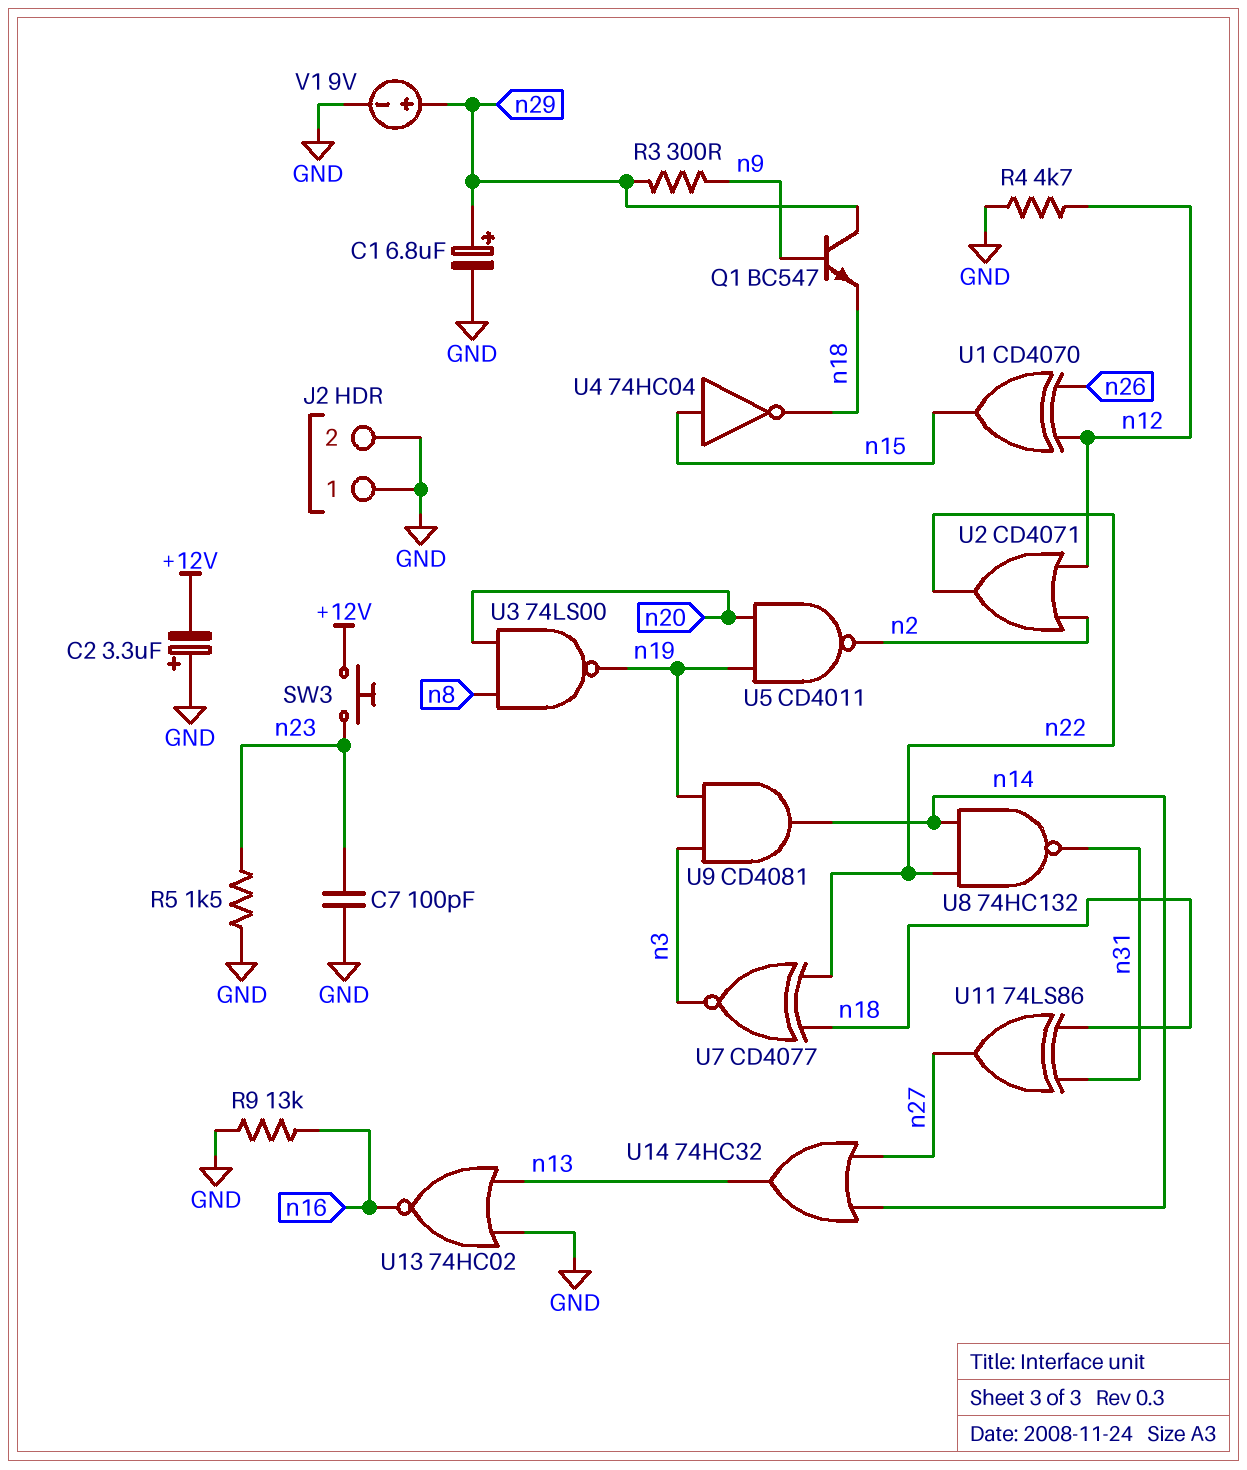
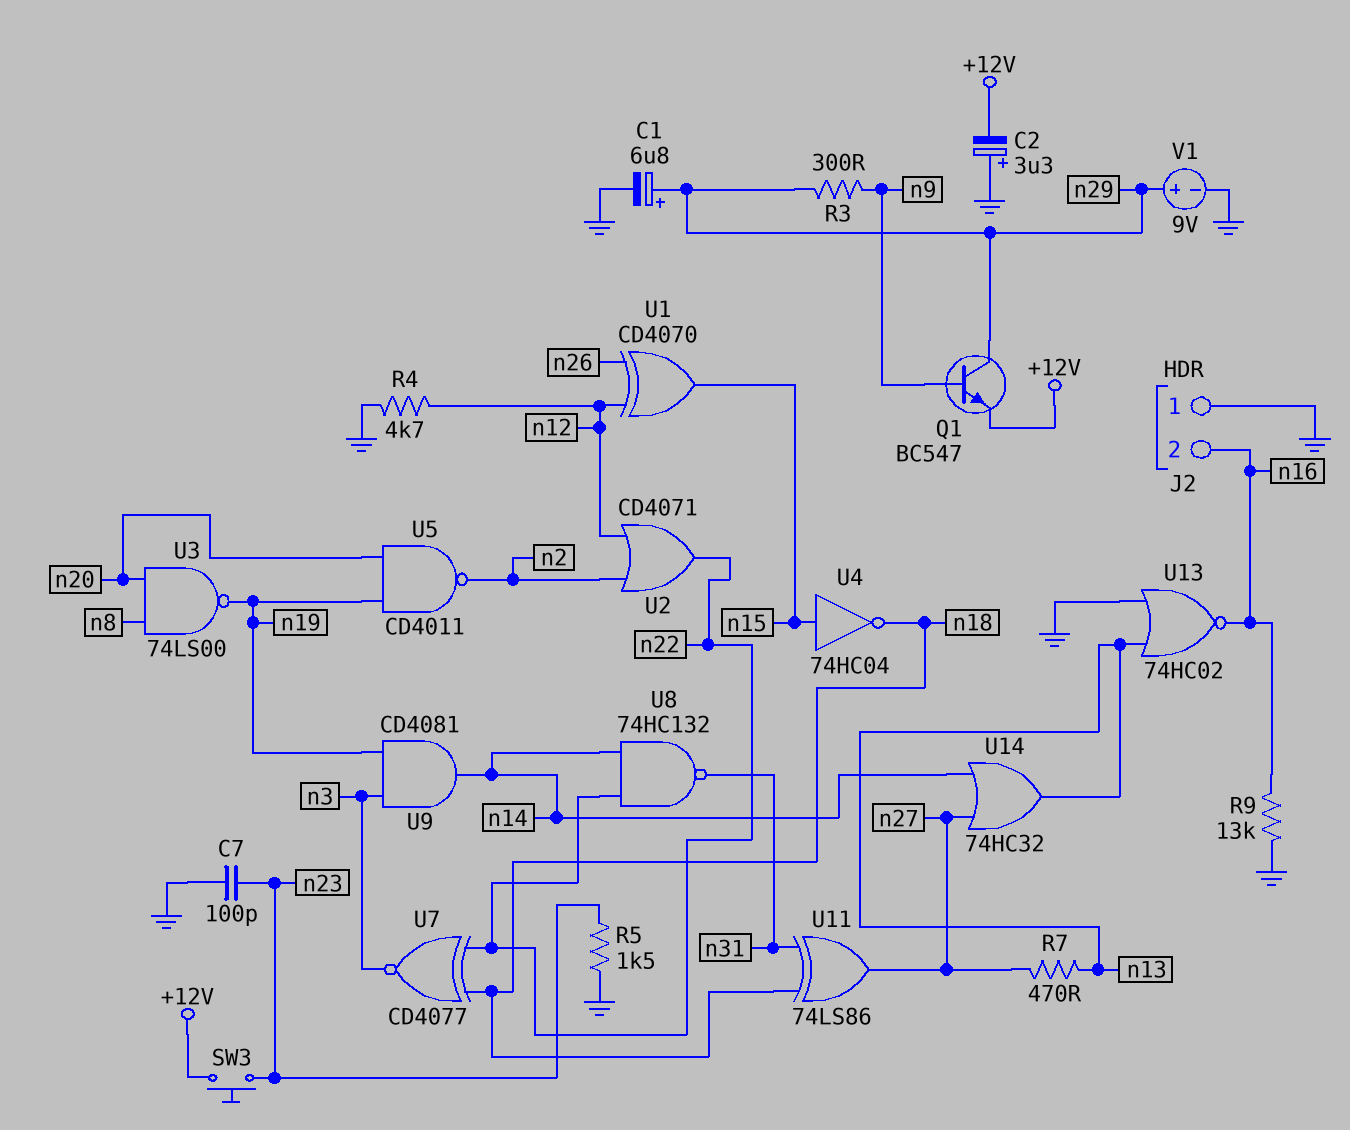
J2 pin 2: GND -> n16
Q1: NPN BC547 (B n9, C n29, E n18) -> NPN BC547 (B n9, C n29, E +12V)
R7: none -> 470 (n13, n27)

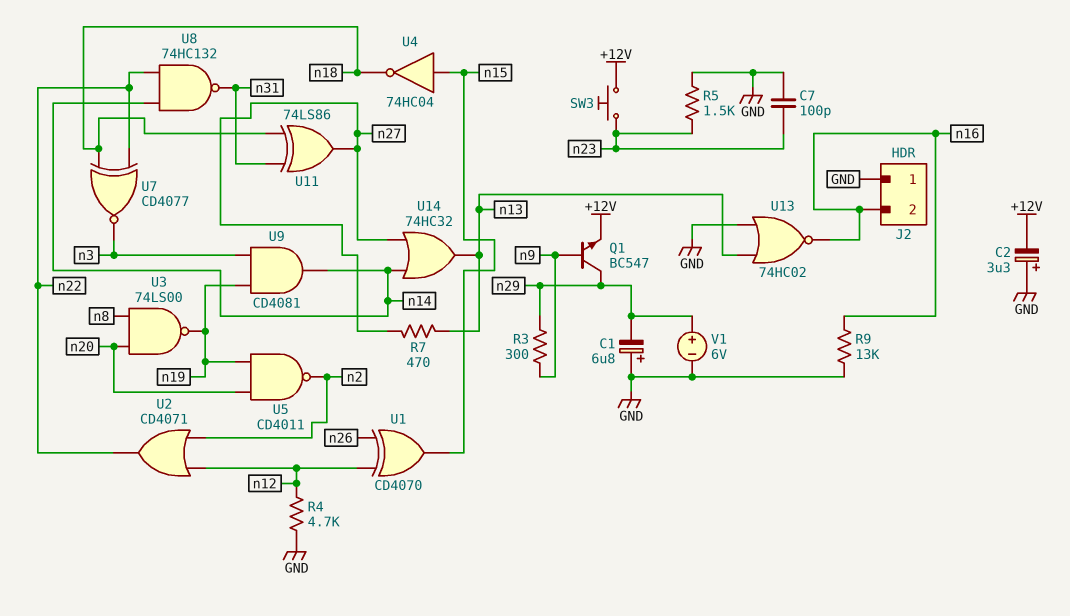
C1: 6.8uF (plus n29, minus GND) -> 6.8uF (plus GND, minus n29)
V1: 9V (plus n29, minus GND) -> 6V (plus n29, minus GND)

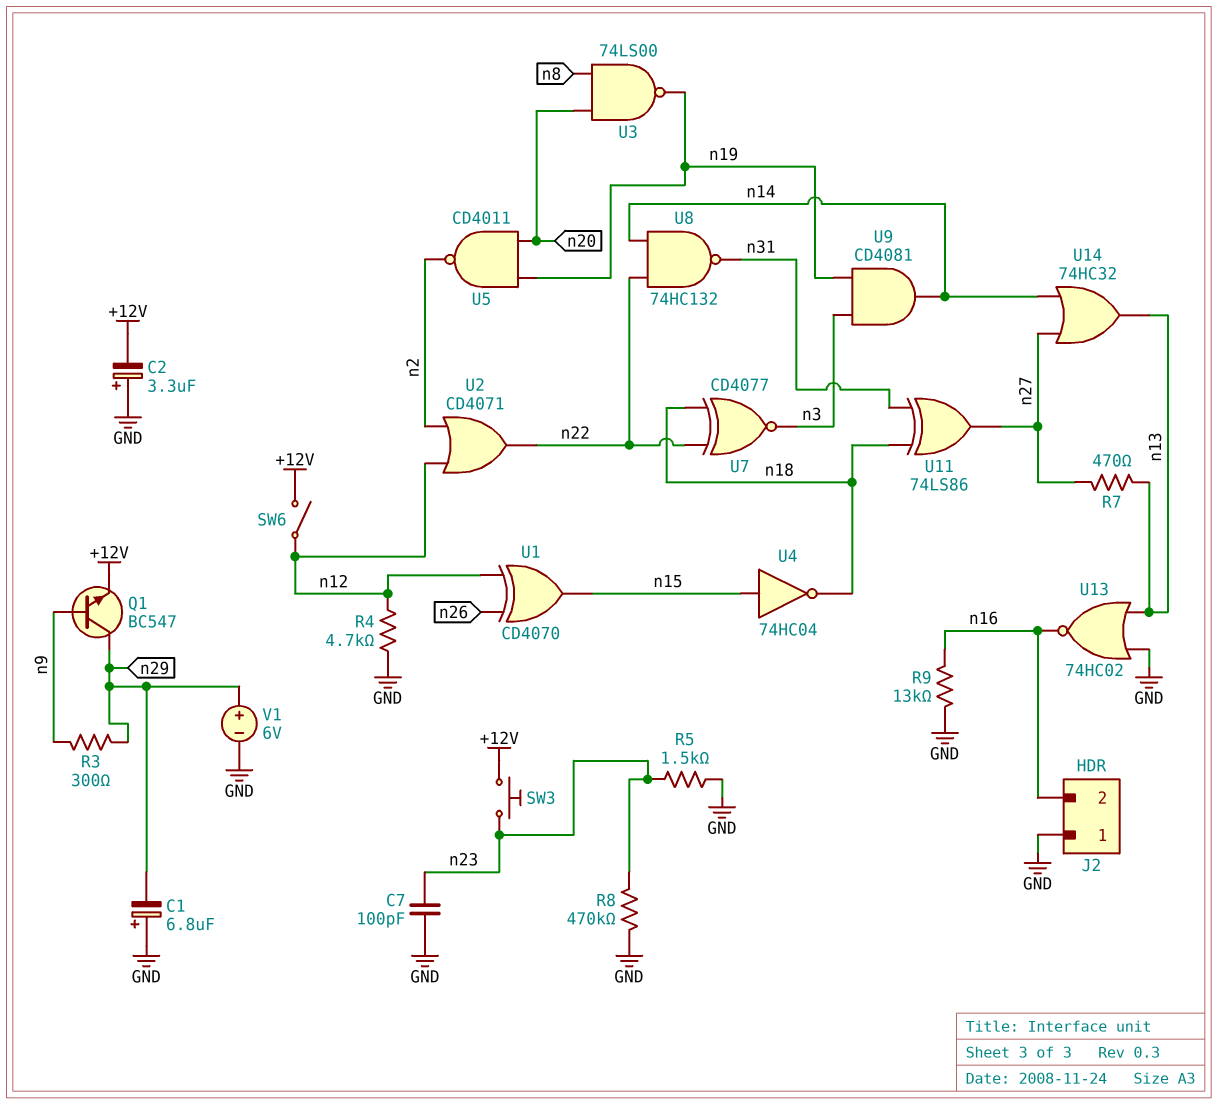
R8: none -> 470k (GND, n23)
SW6: none -> switch (+12V, n12)

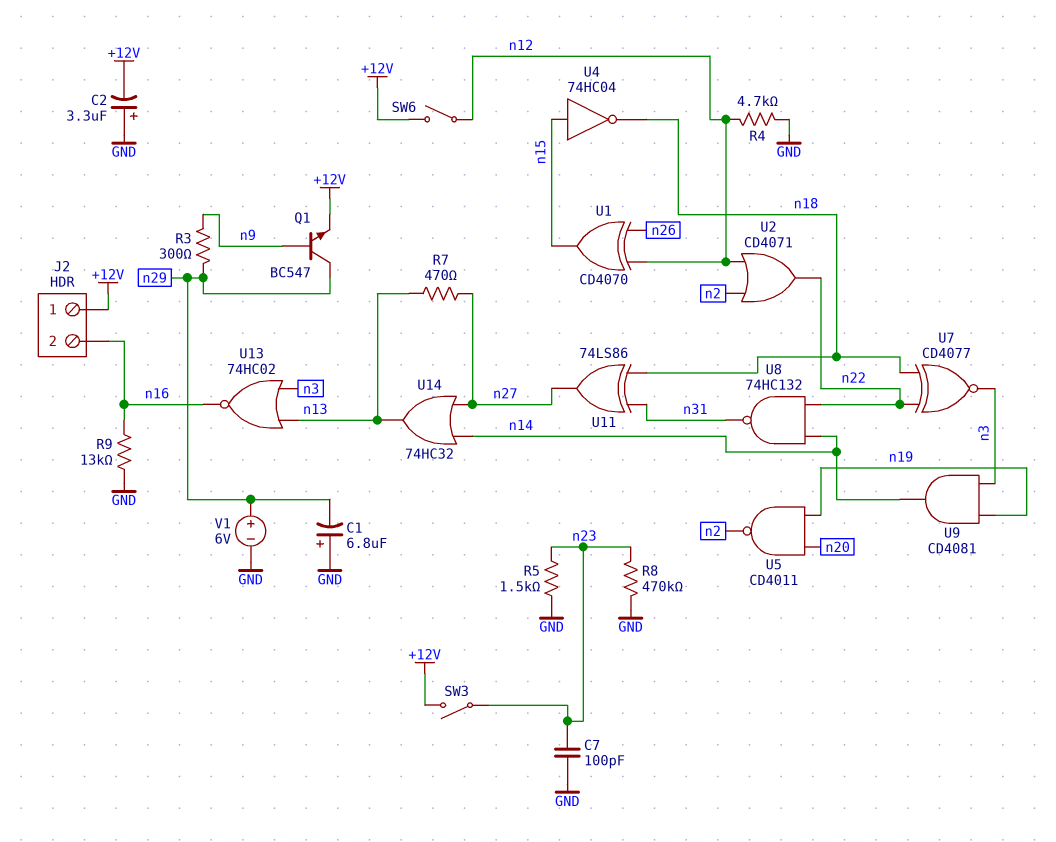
J2 pin 1: GND -> +12V
SW3: button (+12V, n23) -> switch (+12V, n23)
U3: NAND 74LS00 (in n8, in n20, out n19) -> none
U13: NOR 74HC02 (in GND, in n13, out n16) -> NOR 74HC02 (in n3, in n13, out n16)

